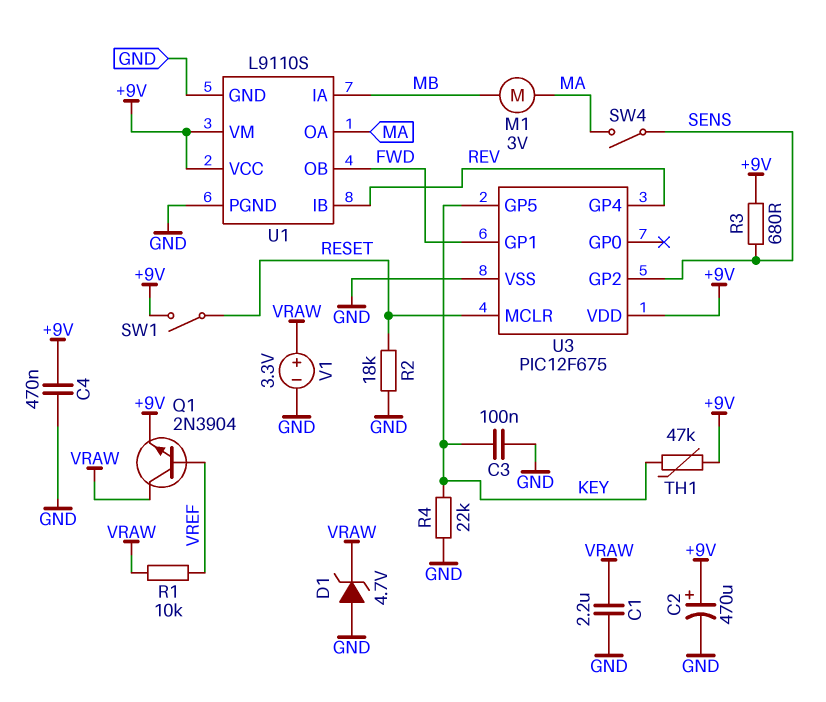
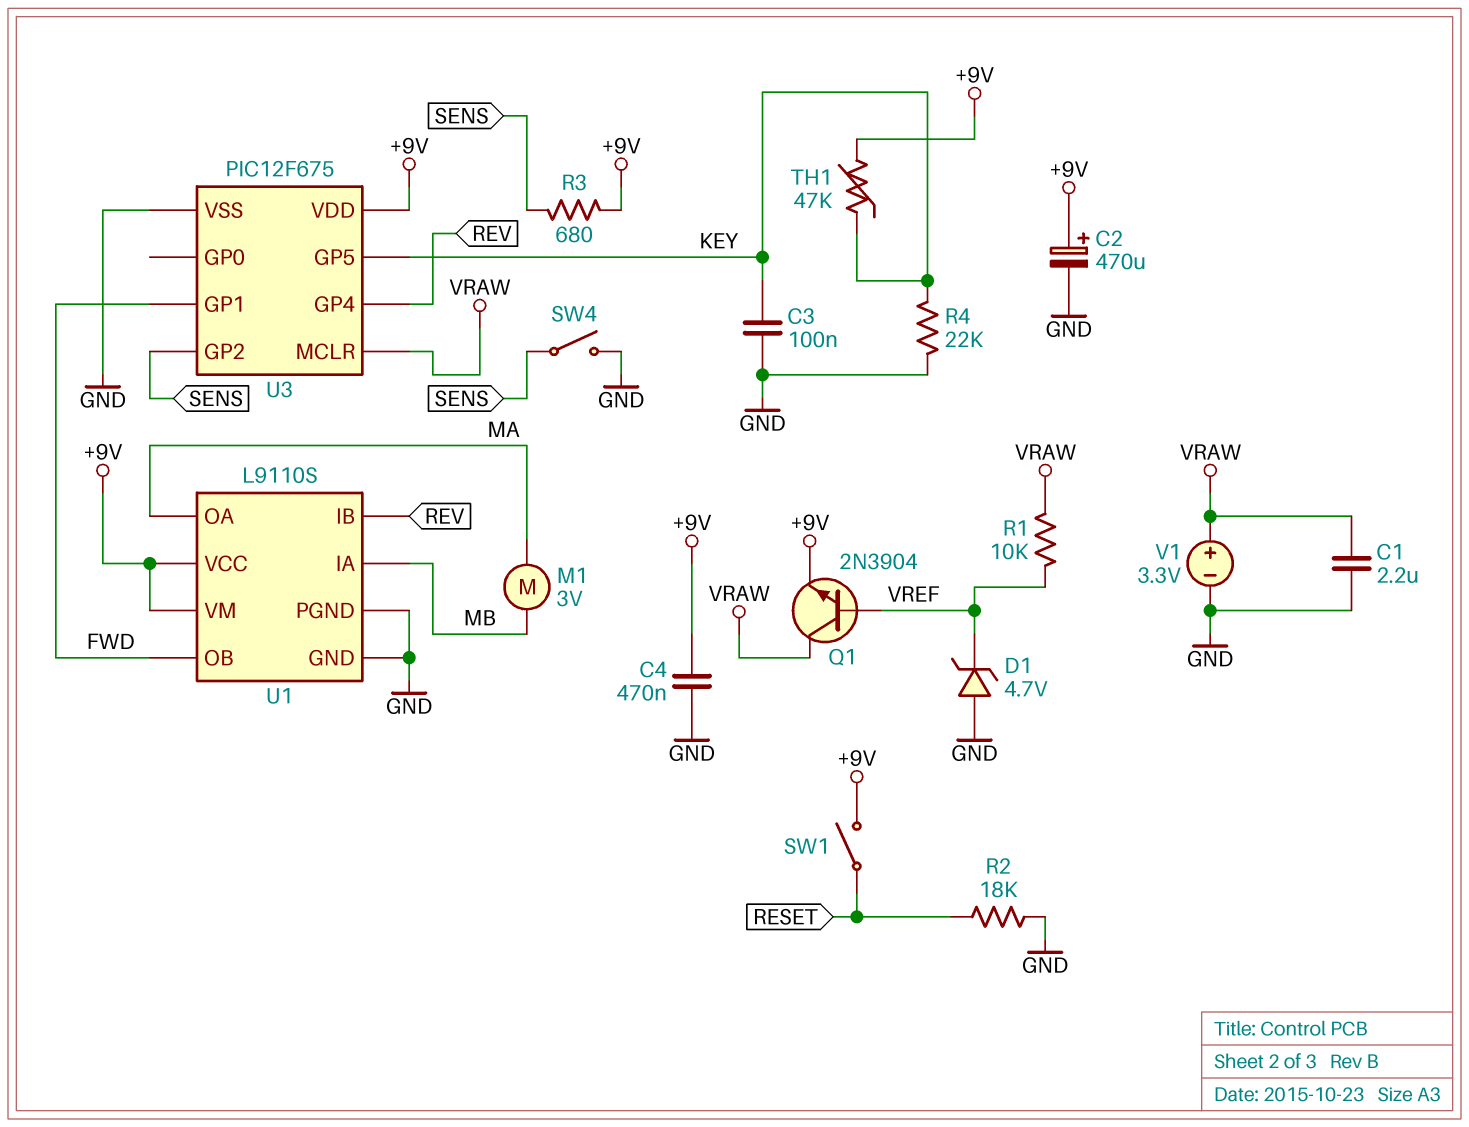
D1: zener 4.7V (A GND, K VRAW) -> zener 4.7V (A GND, K VREF)
SW4: switch (MA, SENS) -> switch (GND, SENS)
U3 pin MCLR: RESET -> VRAW

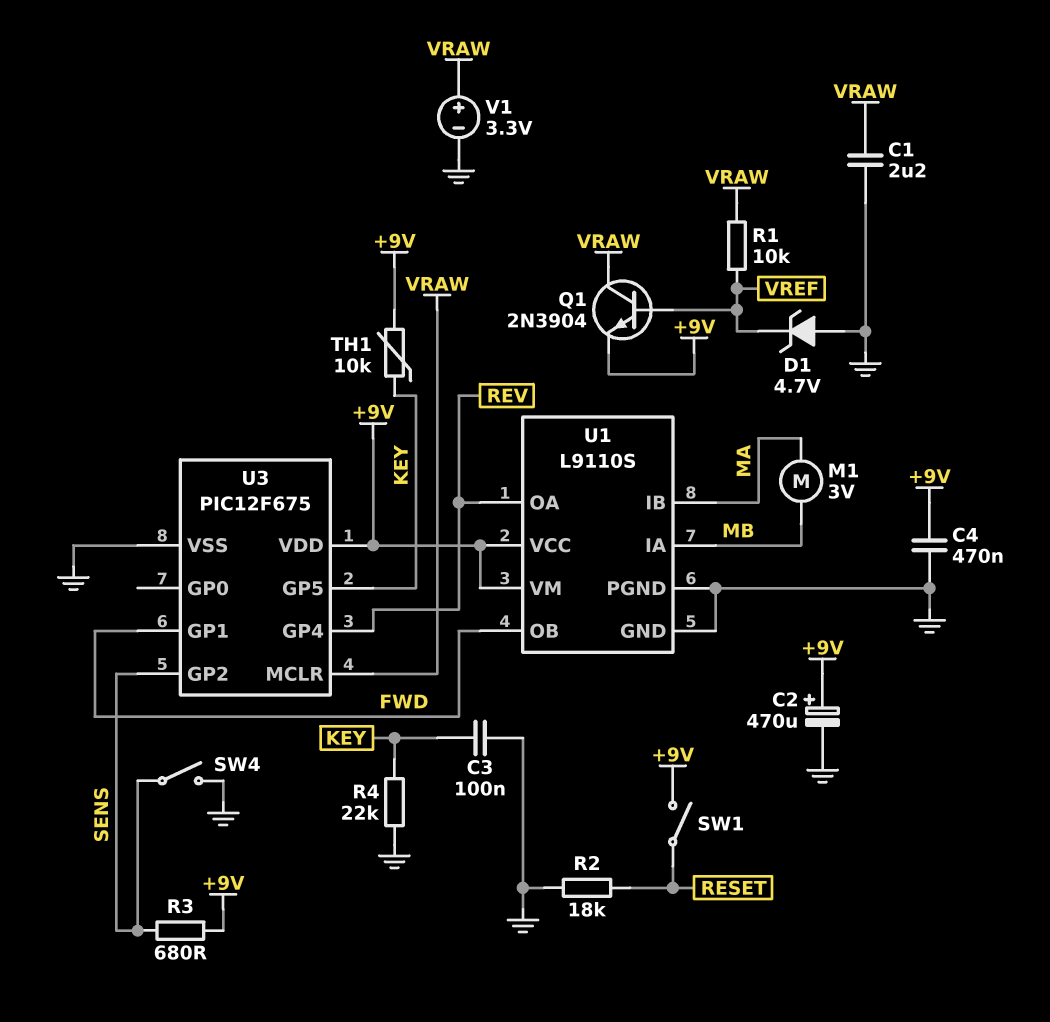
TH1: 47k (+9V, KEY) -> 10k (+9V, KEY)
U1 pin IB: REV -> MA
U1 pin OA: MA -> REV

